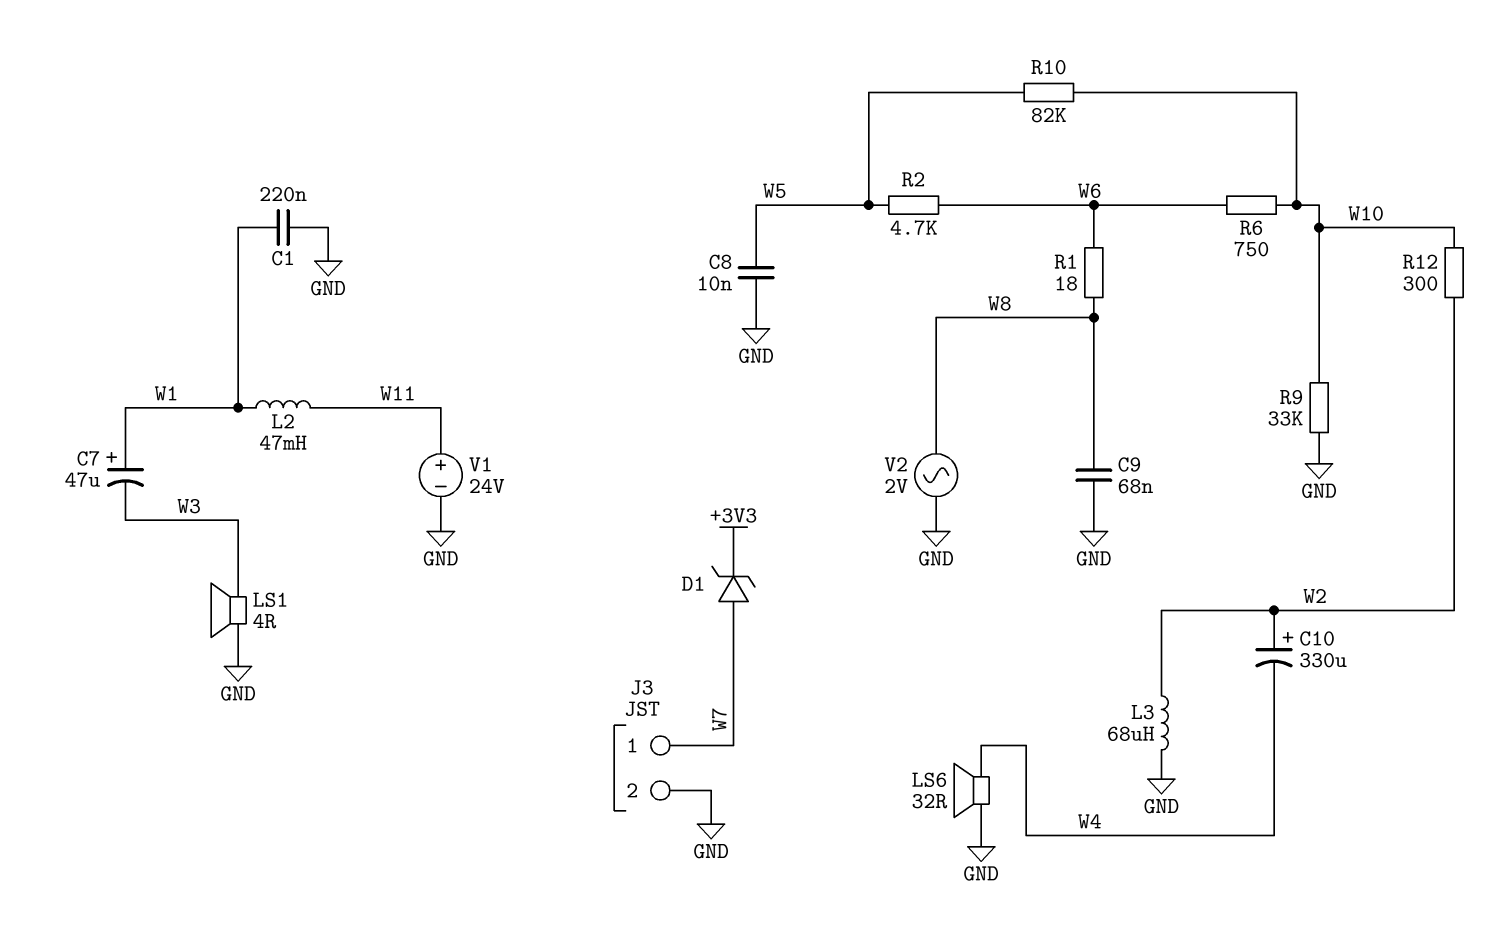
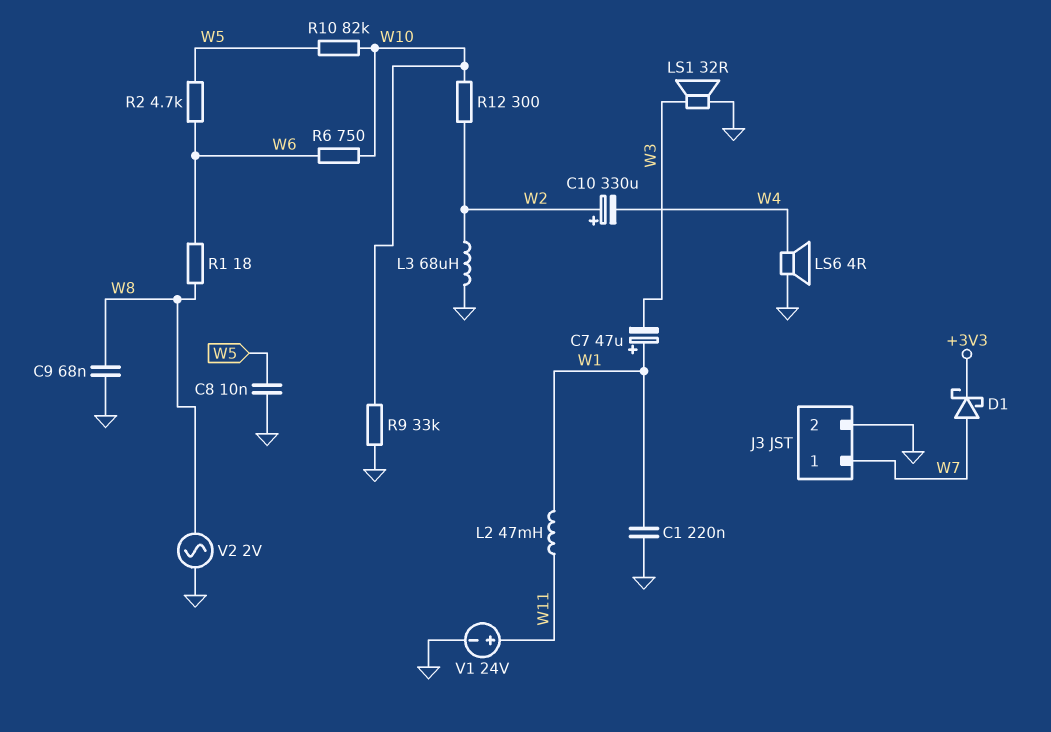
D1: zener (A W7, K +3V3) -> schottky (A W7, K +3V3)
LS1: speaker 4R (GND, W3) -> speaker 32R (GND, W3)
LS6: speaker 32R (GND, W4) -> speaker 4R (GND, W4)

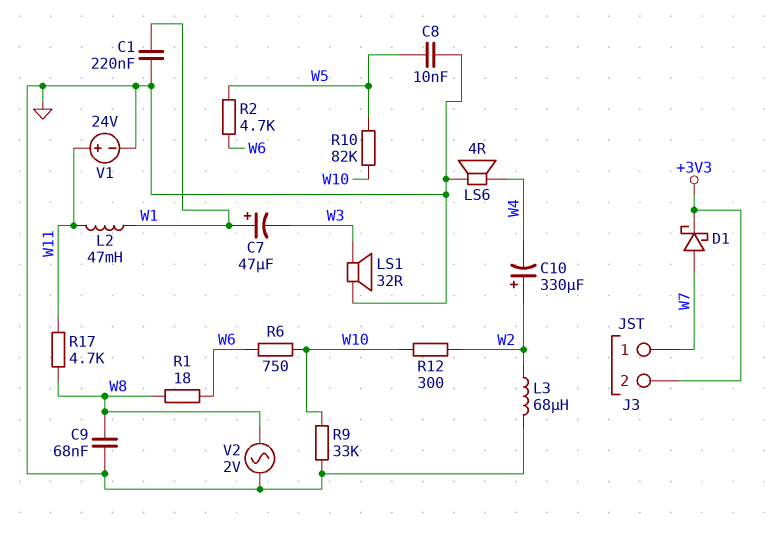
J3 pin 2: GND -> +3V3
R17: none -> 4.7k (W8, W11)

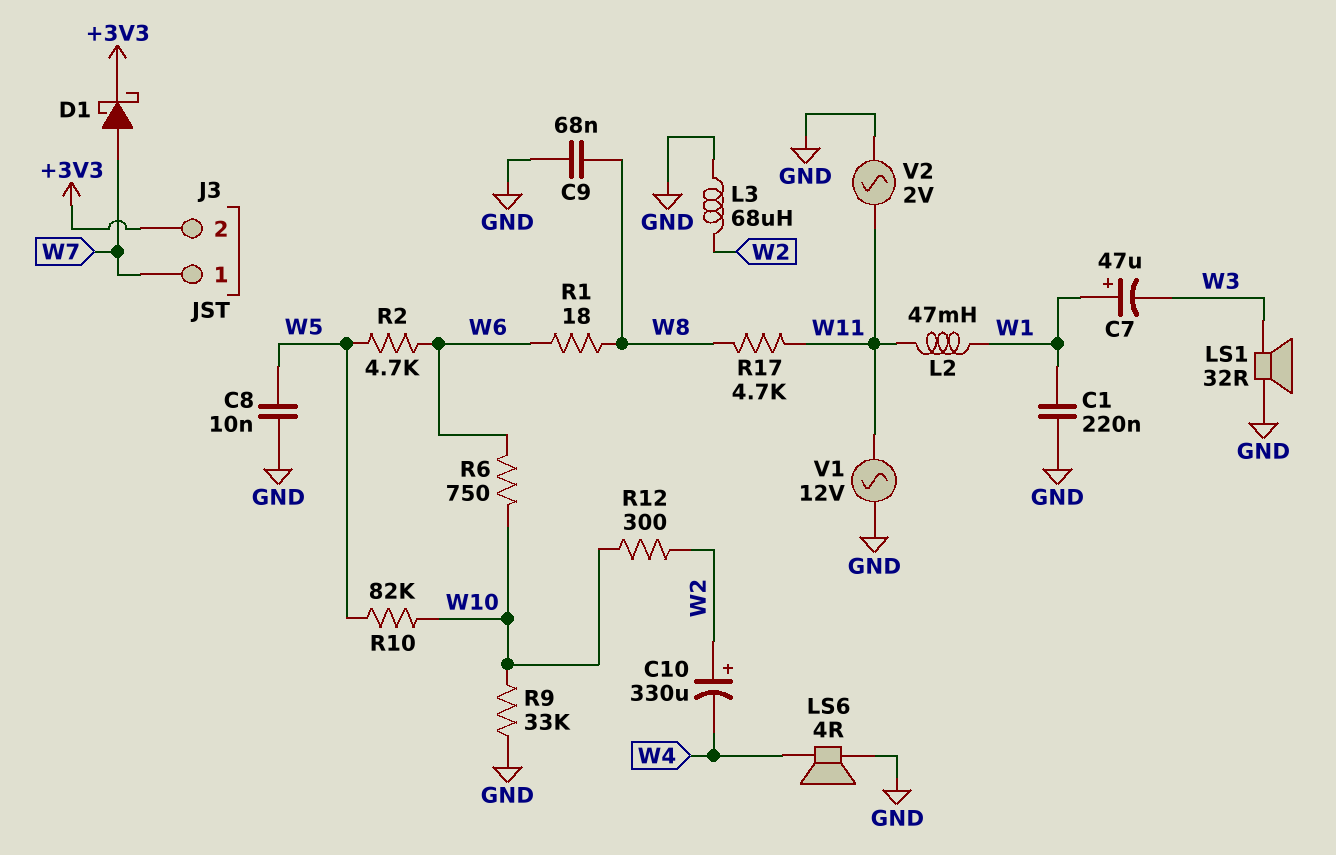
V1: 24V (plus W11, minus GND) -> AC 12V (GND, W11)
V2: AC 2V (GND, W8) -> AC 2V (GND, W11)

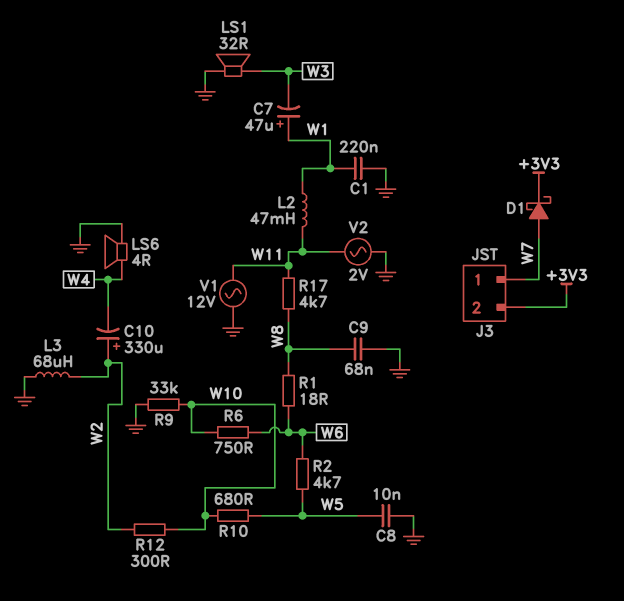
R10: 82k (W5, W10) -> 680 (W5, W10)

